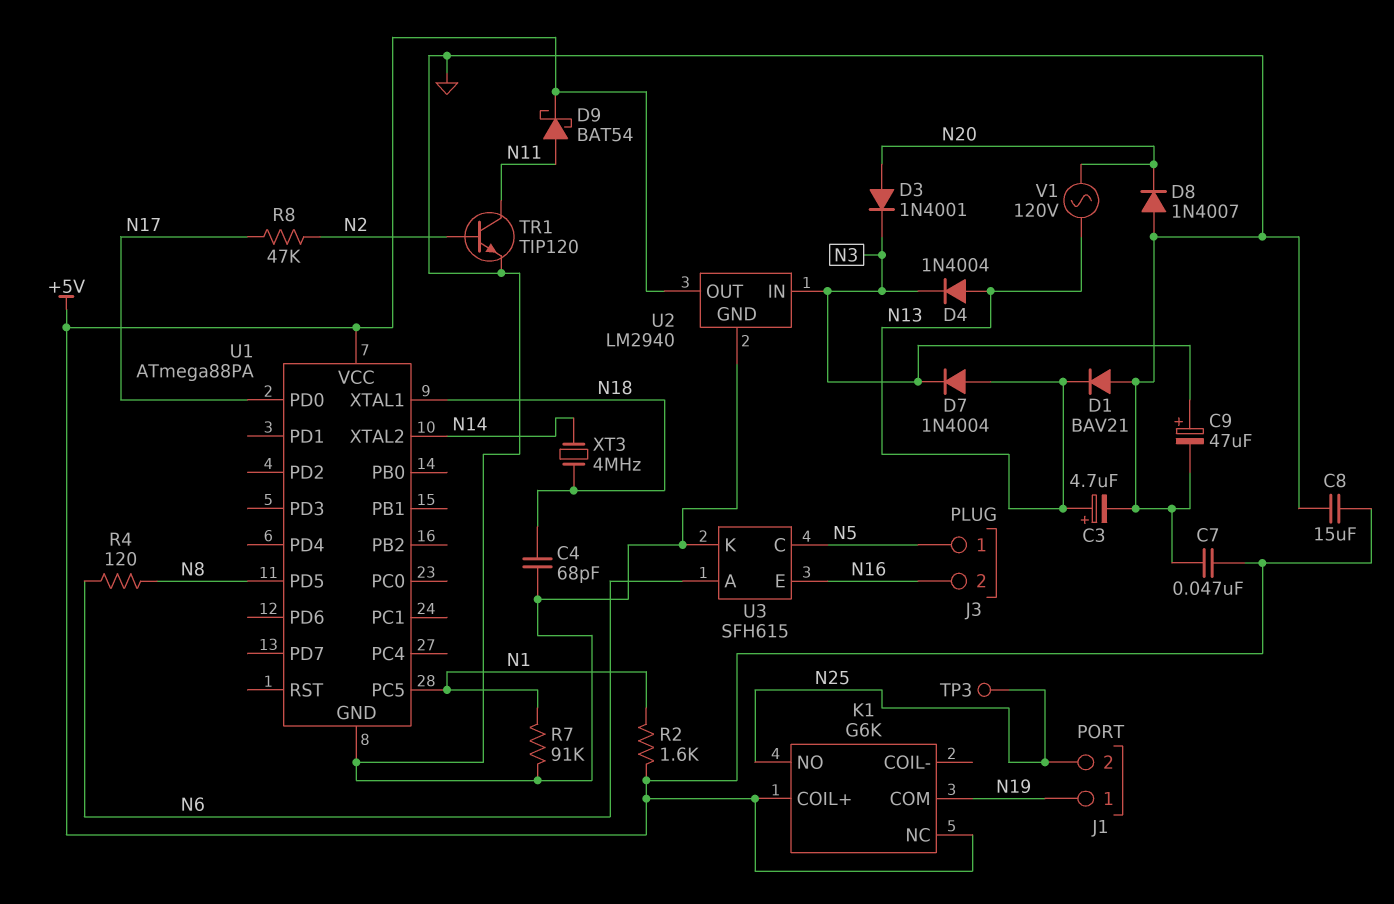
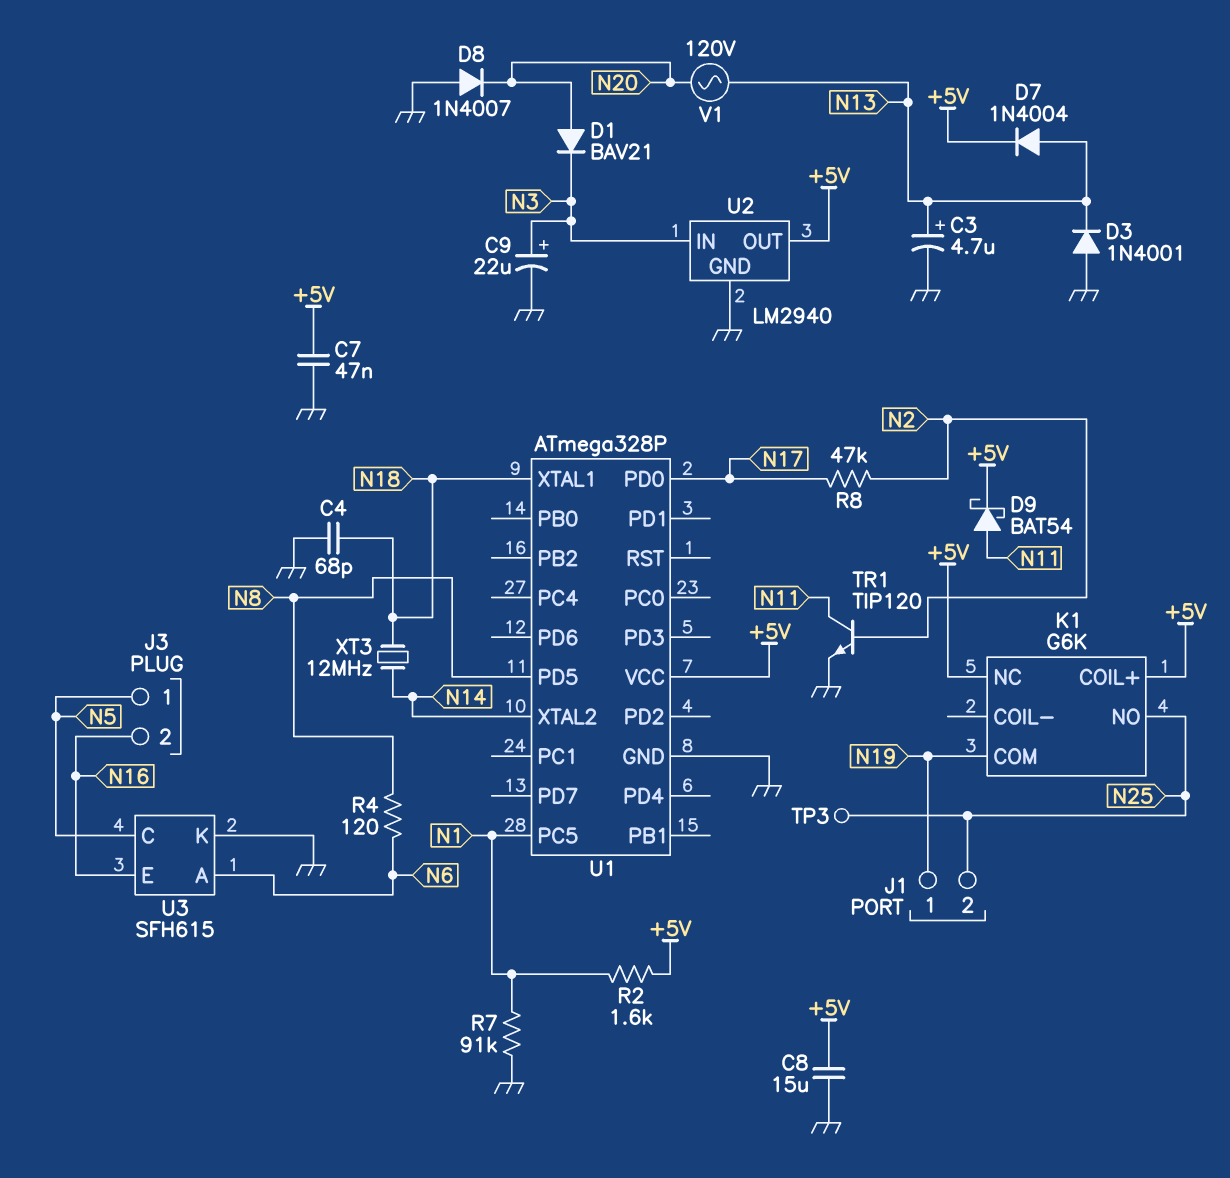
C9: 47uF (plus N3, minus GND) -> 22uF (plus N3, minus GND)
D1: diode BAV21 (A GND, K N13) -> diode BAV21 (A N20, K N3)
D3: diode 1N4001 (A N20, K N3) -> diode 1N4001 (A GND, K N13)
D4: diode 1N4004 (A N13, K N3) -> none
D7: diode 1N4004 (A N13, K N3) -> diode 1N4004 (A N13, K +5V)
U1: ATmega88PA -> ATmega328P
XT3: 4MHz (N14, N18) -> 12MHz (N14, N18)

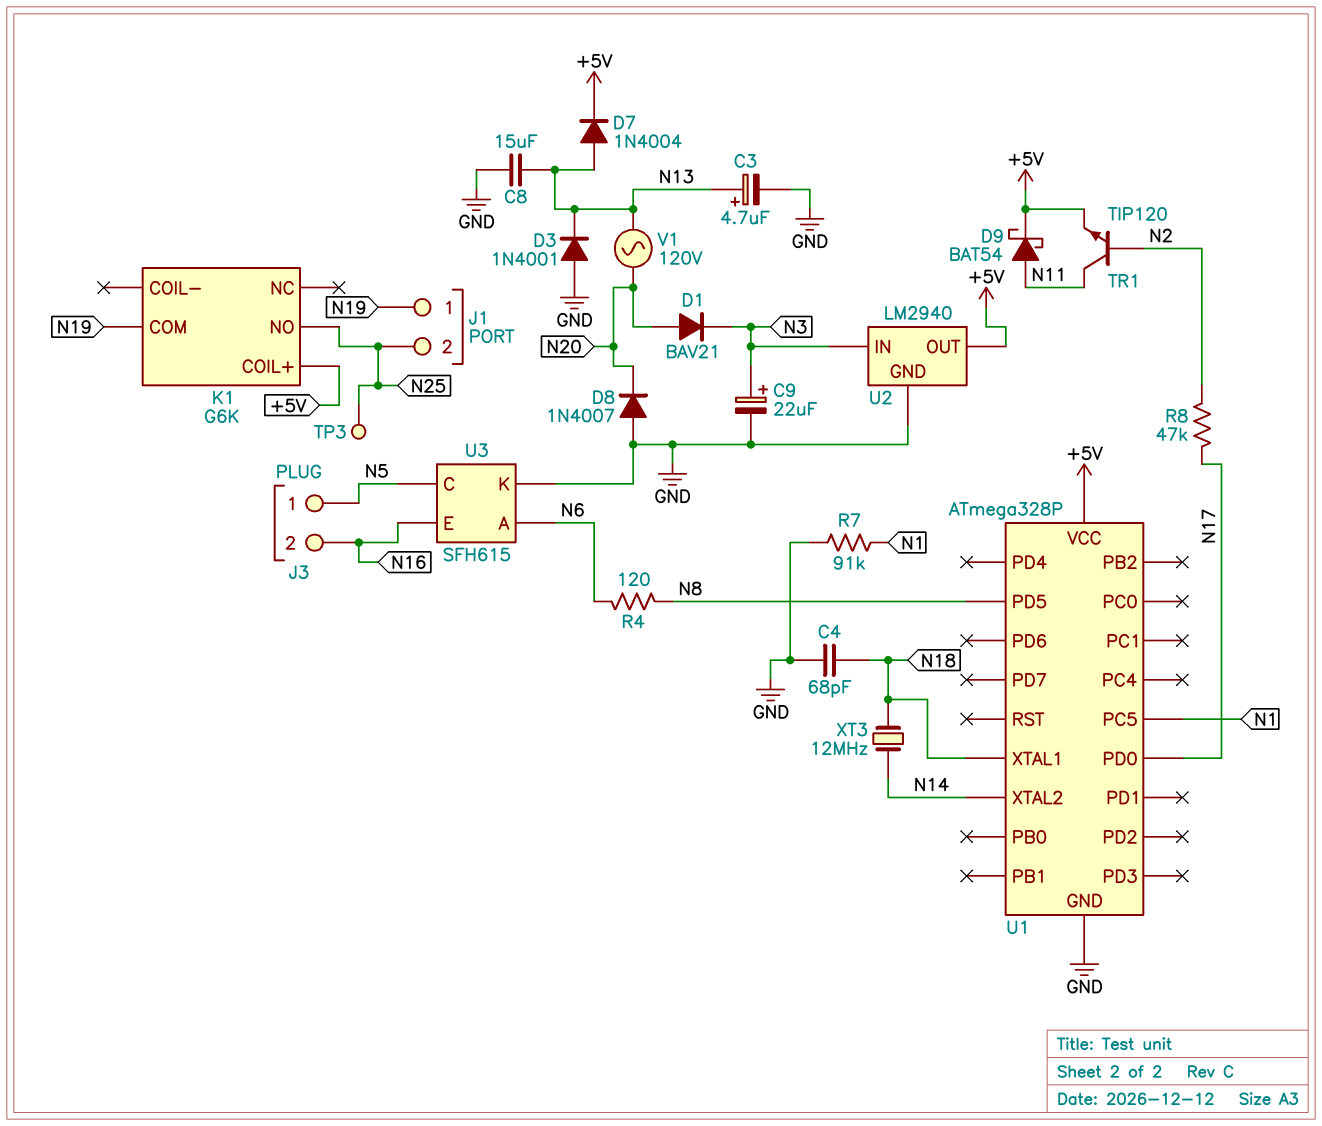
C7: 47nF (+5V, GND) -> none
C8: 15uF (+5V, GND) -> 15uF (GND, N13)
K1 pin NC: +5V -> none
R2: 1.6k (+5V, N1) -> none
TR1: NPN TIP120 (B N2, C N11, E GND) -> NPN TIP120 (B N2, C N11, E +5V)

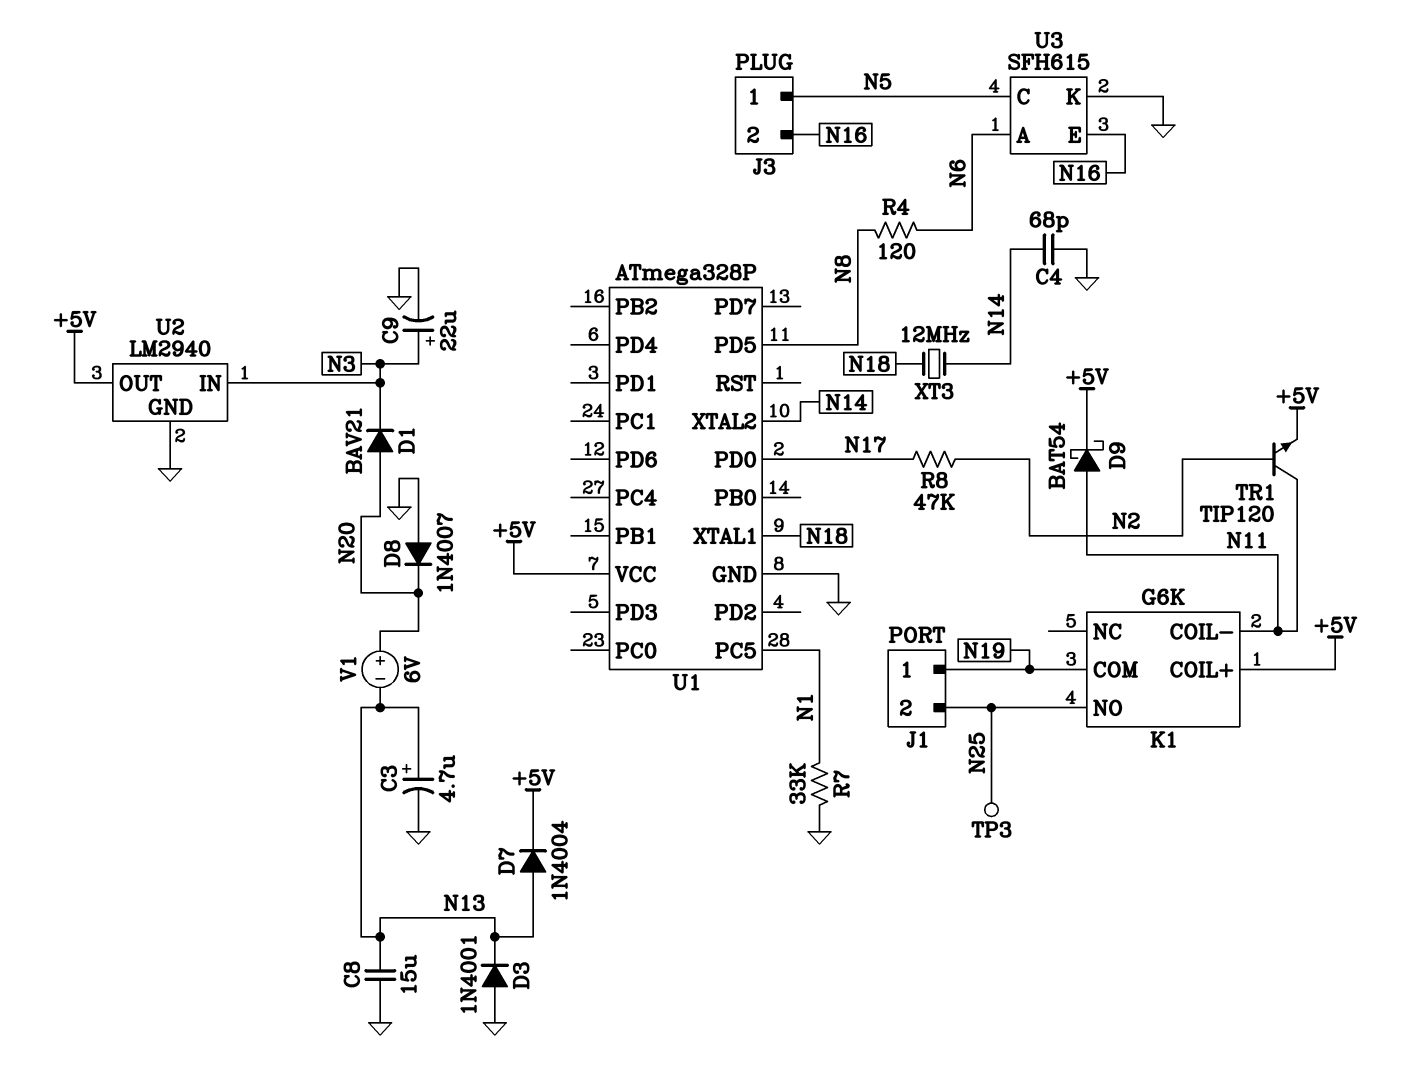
C4: 68pF (GND, N18) -> 68pF (GND, N14)
K1 pin COIL-: none -> N11
R7: 91k (GND, N1) -> 33k (GND, N1)
V1: AC 120V (N13, N20) -> 6V (plus N20, minus N13)

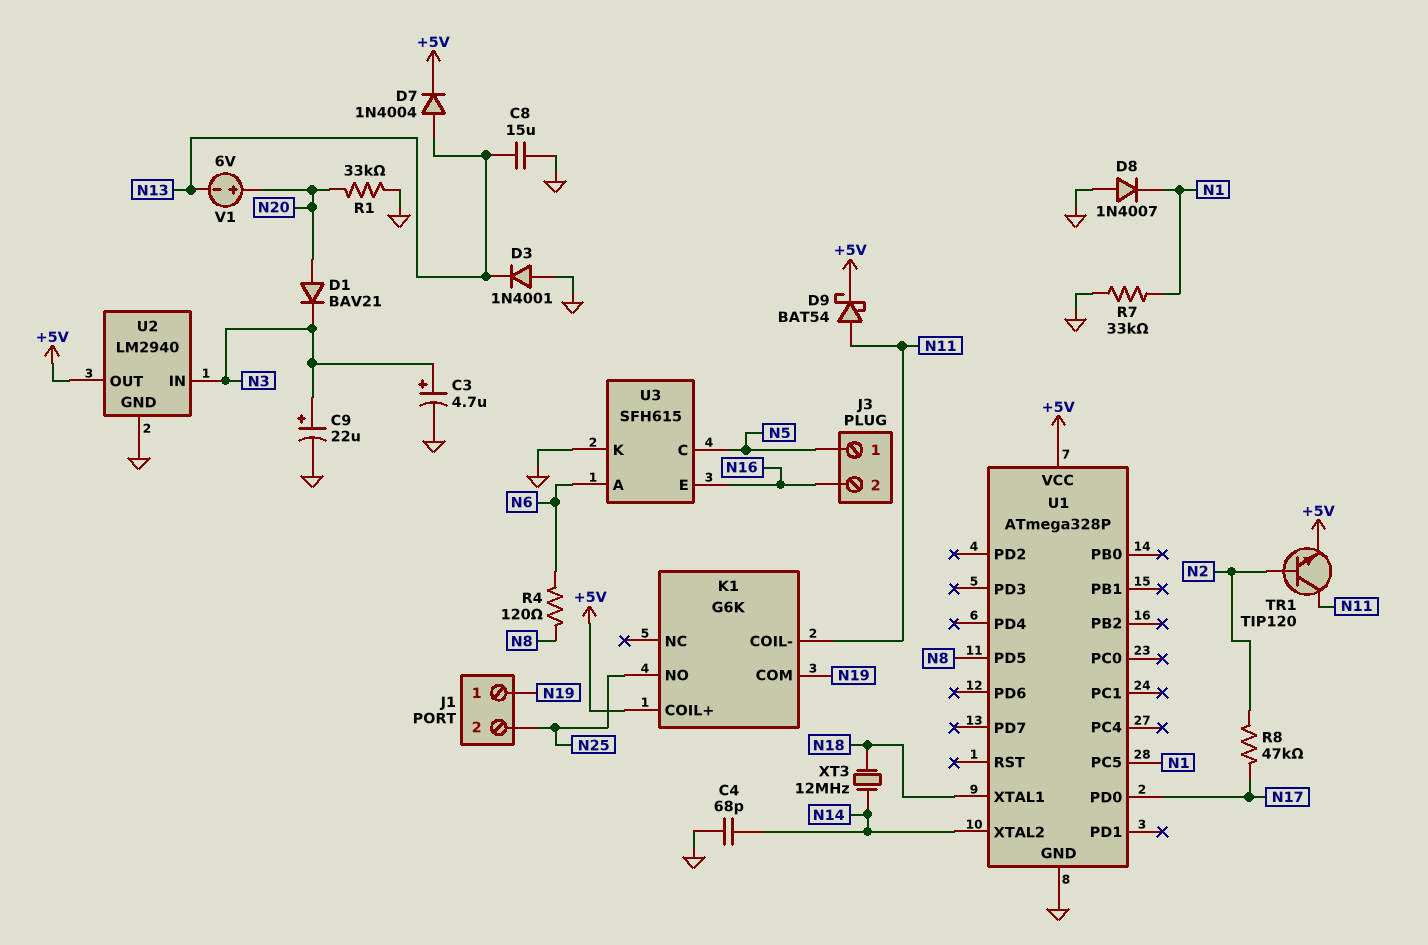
C3: 4.7uF (plus N13, minus GND) -> 4.7uF (plus N3, minus GND)
D8: diode 1N4007 (A GND, K N20) -> diode 1N4007 (A GND, K N1)
R1: none -> 33k (GND, N20)
TP3: test point (N25) -> none

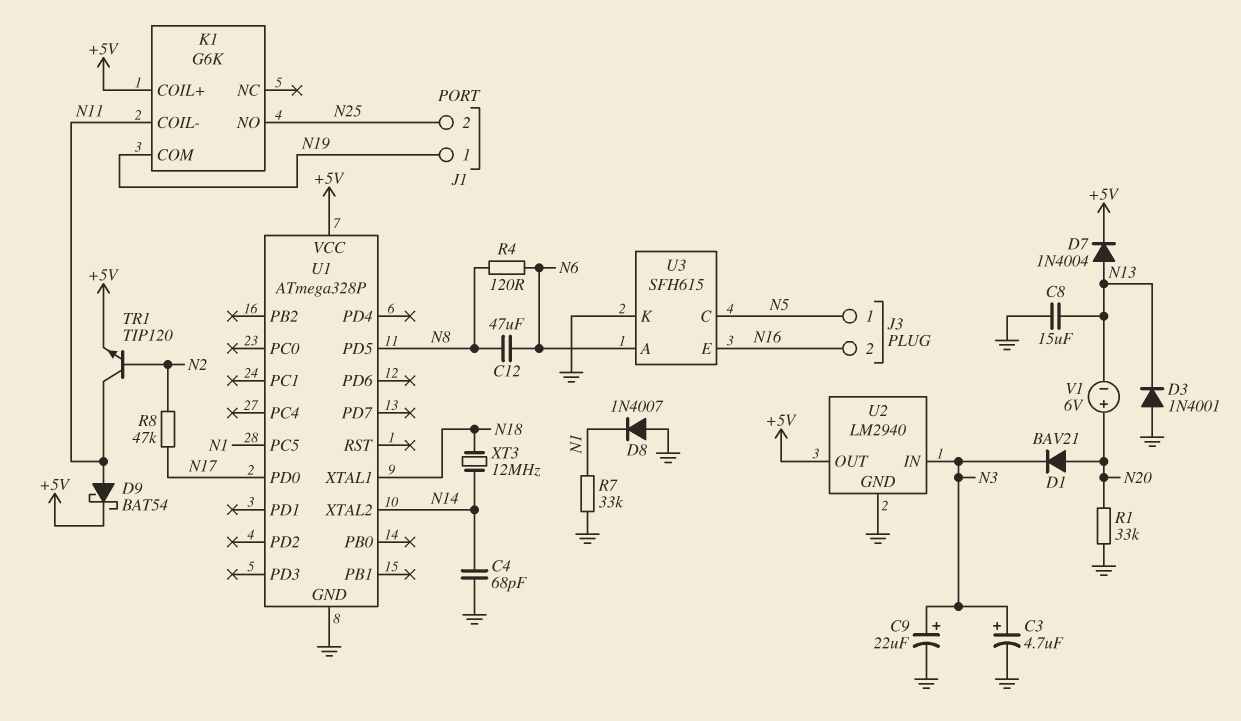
C12: none -> 47uF (N6, N8)

